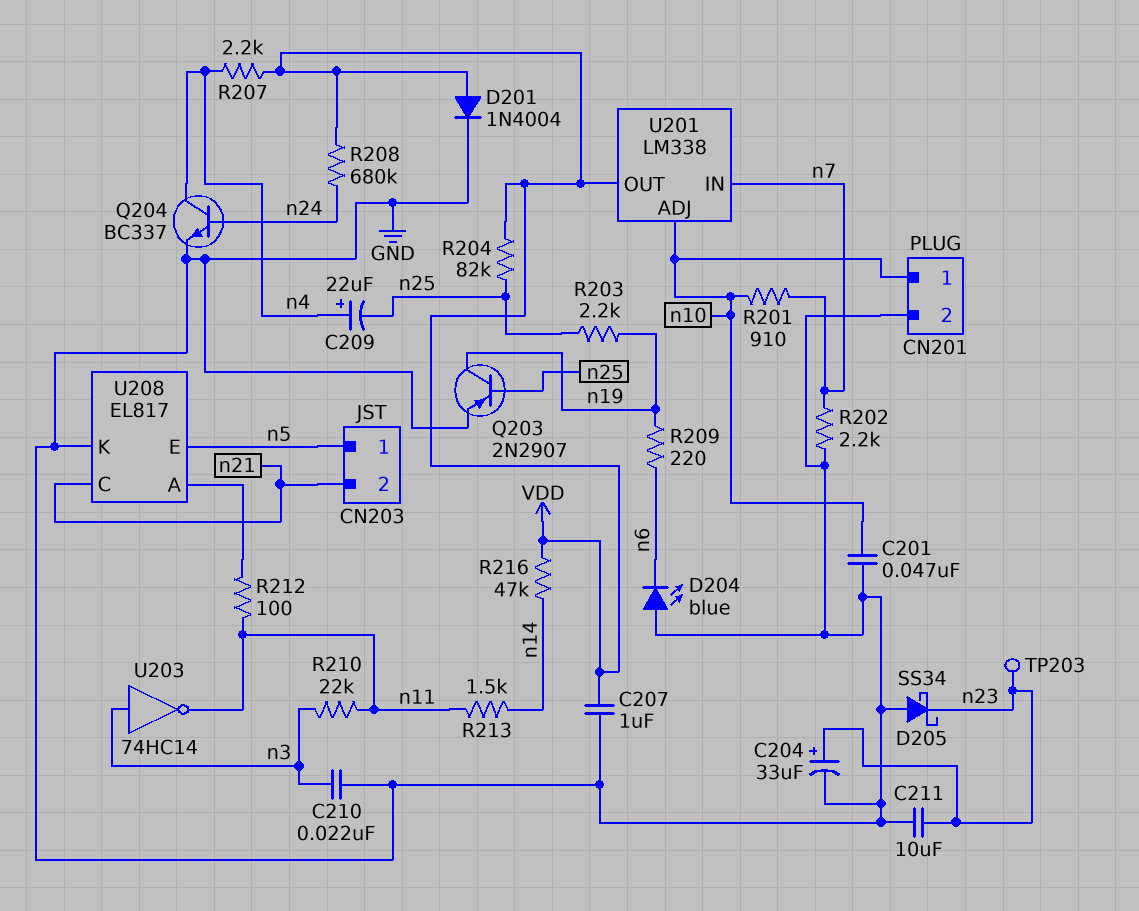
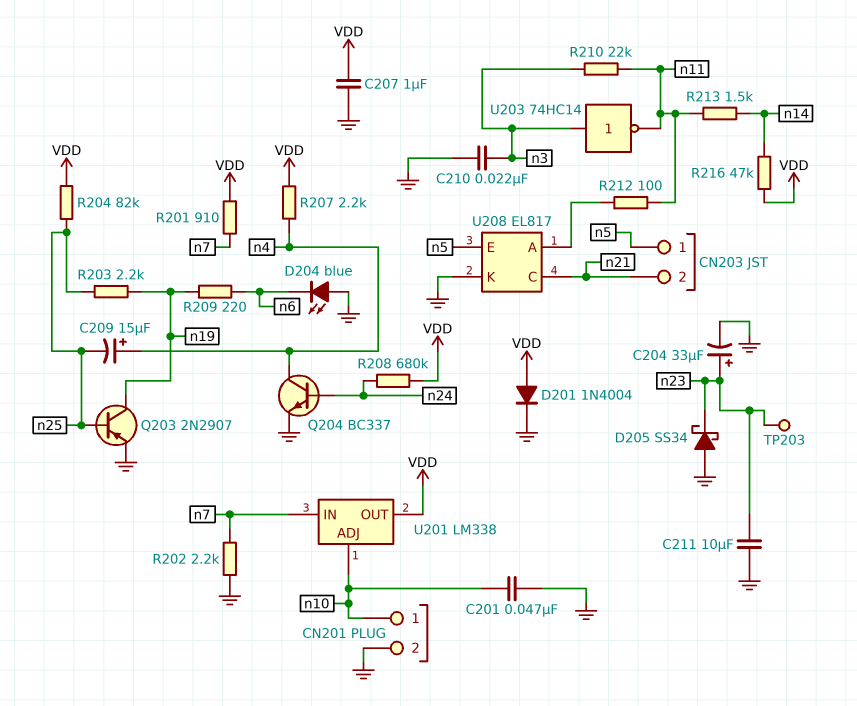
C209: 22uF (plus n4, minus n25) -> 15uF (plus n4, minus n25)
R201: 910 (n7, n10) -> 910 (VDD, n7)

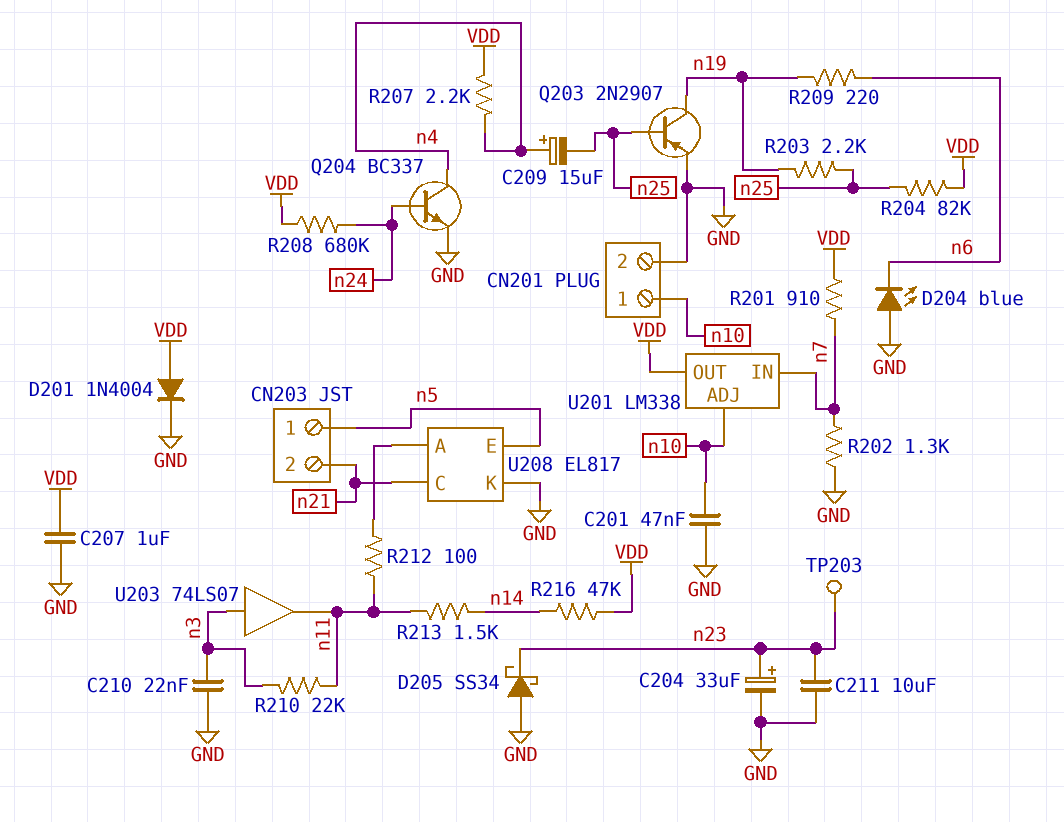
R202: 2.2k (GND, n7) -> 1.3k (GND, n7)
U203: NOT 74HC14 (in n3, out n11) -> buffer 74LS07 (in n3, out n11)

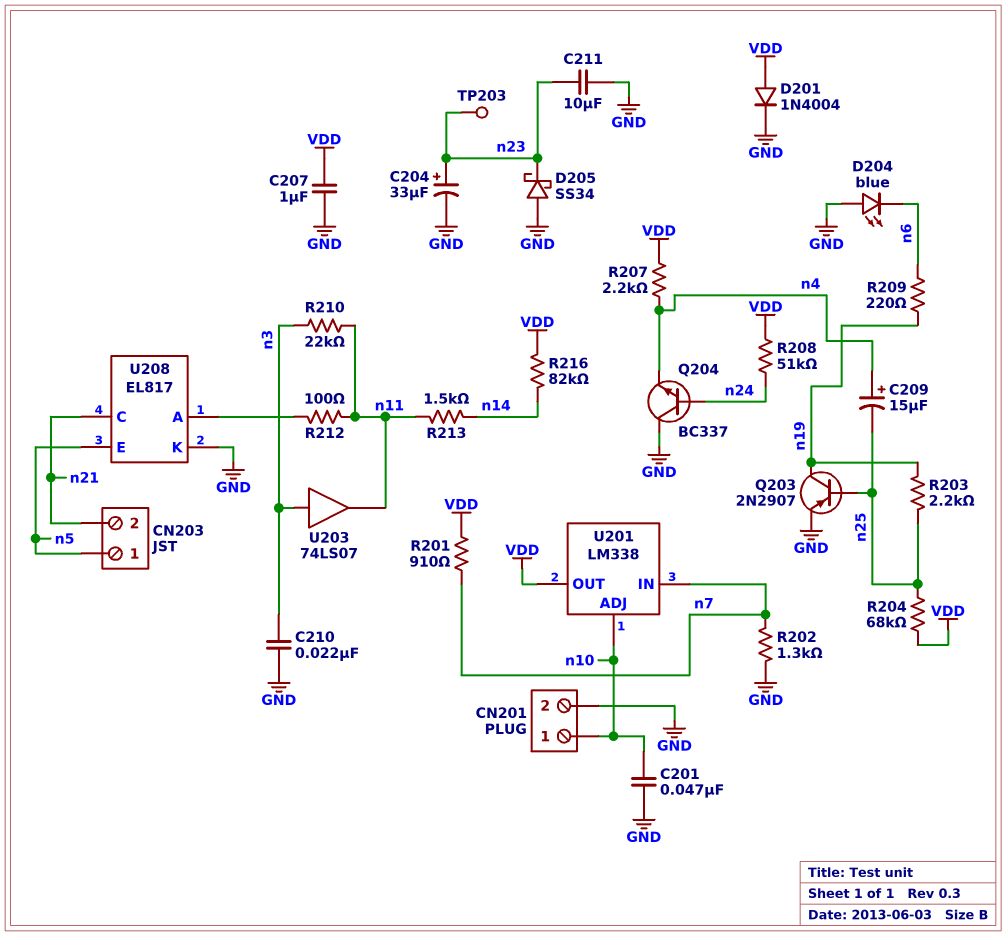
Q204: NPN BC337 (B n24, C n4, E GND) -> NPN BC337 (B n24, C GND, E n4)
R204: 82k (VDD, n25) -> 68k (VDD, n25)
R208: 680k (VDD, n24) -> 51k (VDD, n24)
R216: 47k (VDD, n14) -> 82k (VDD, n14)

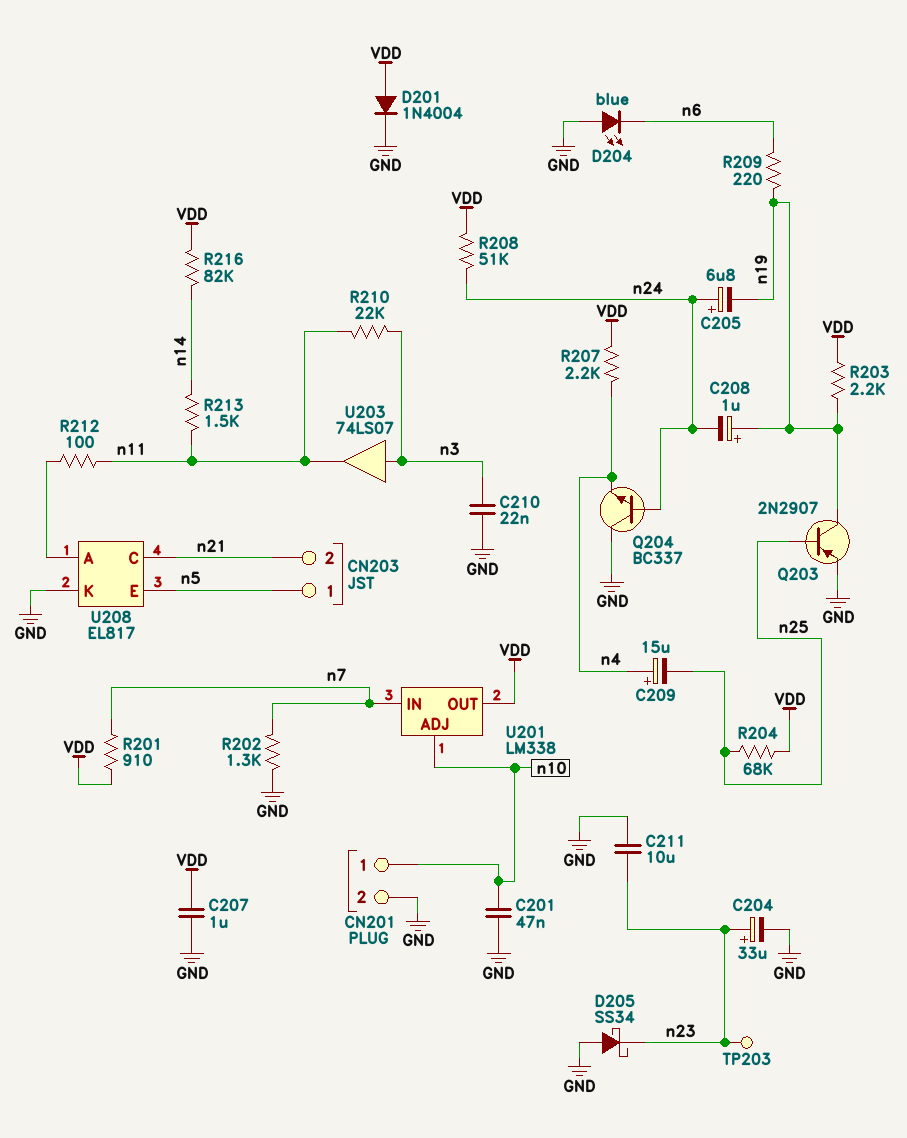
C205: none -> 6.8uF (plus n24, minus n19)
C208: none -> 1uF (plus n19, minus n24)
R203: 2.2k (n19, n25) -> 2.2k (VDD, n19)

